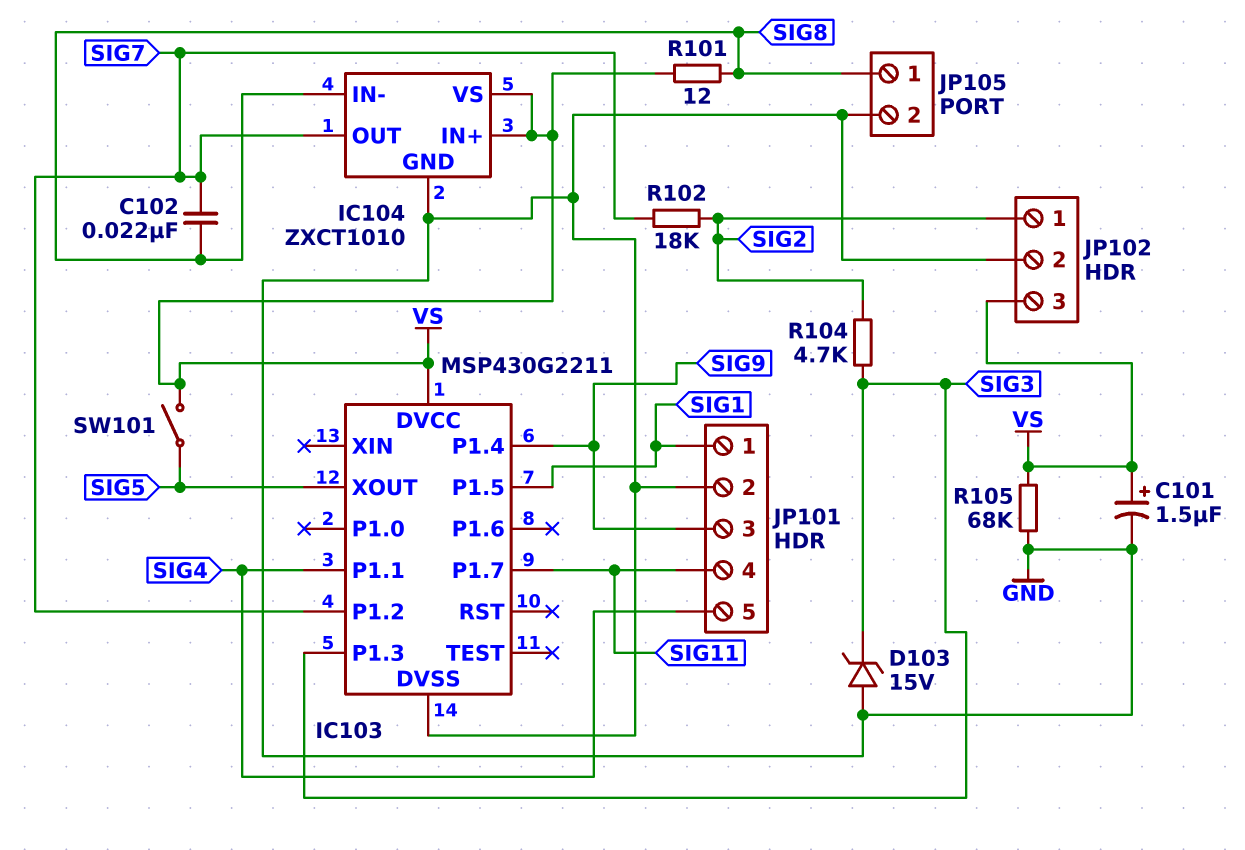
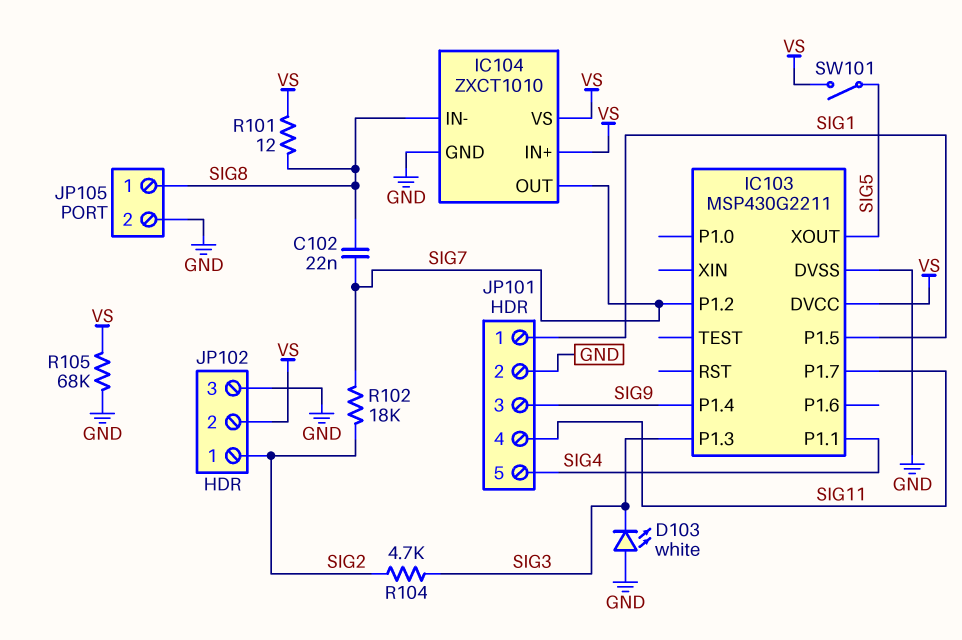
C101: 1.5uF (plus VS, minus GND) -> none
D103: zener 15V (A GND, K SIG3) -> LED white (A GND, K SIG3)
JP102 pin 2: GND -> VS
JP102 pin 3: VS -> GND

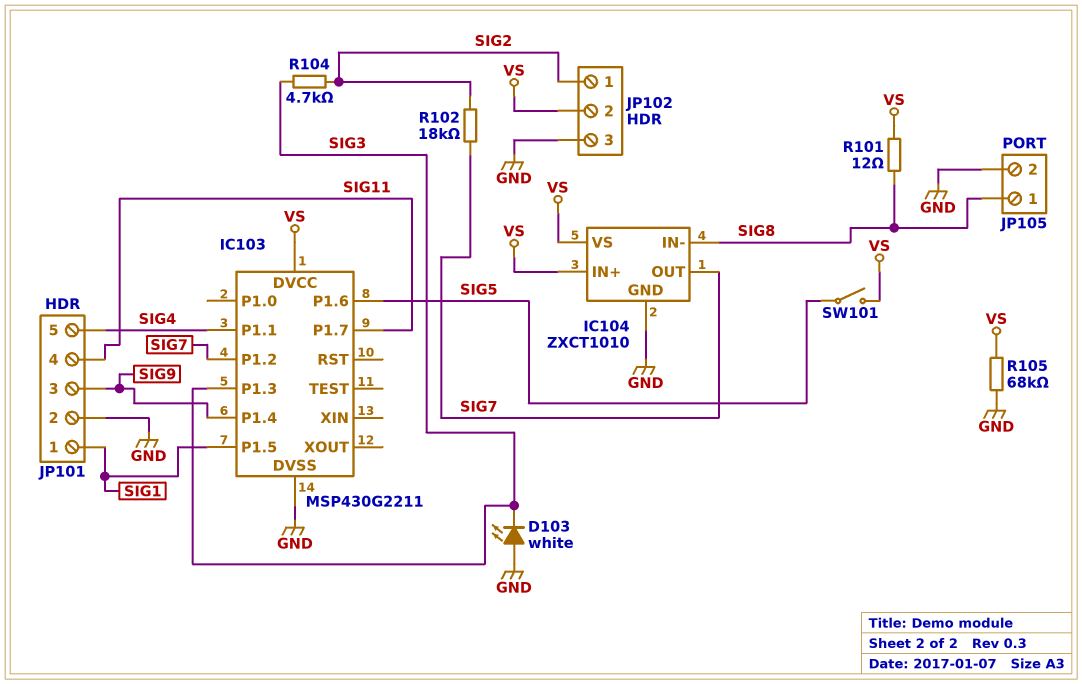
C102: 22nF (SIG7, SIG8) -> none
IC103 pin P1.6: none -> SIG5
IC103 pin XOUT: SIG5 -> none

